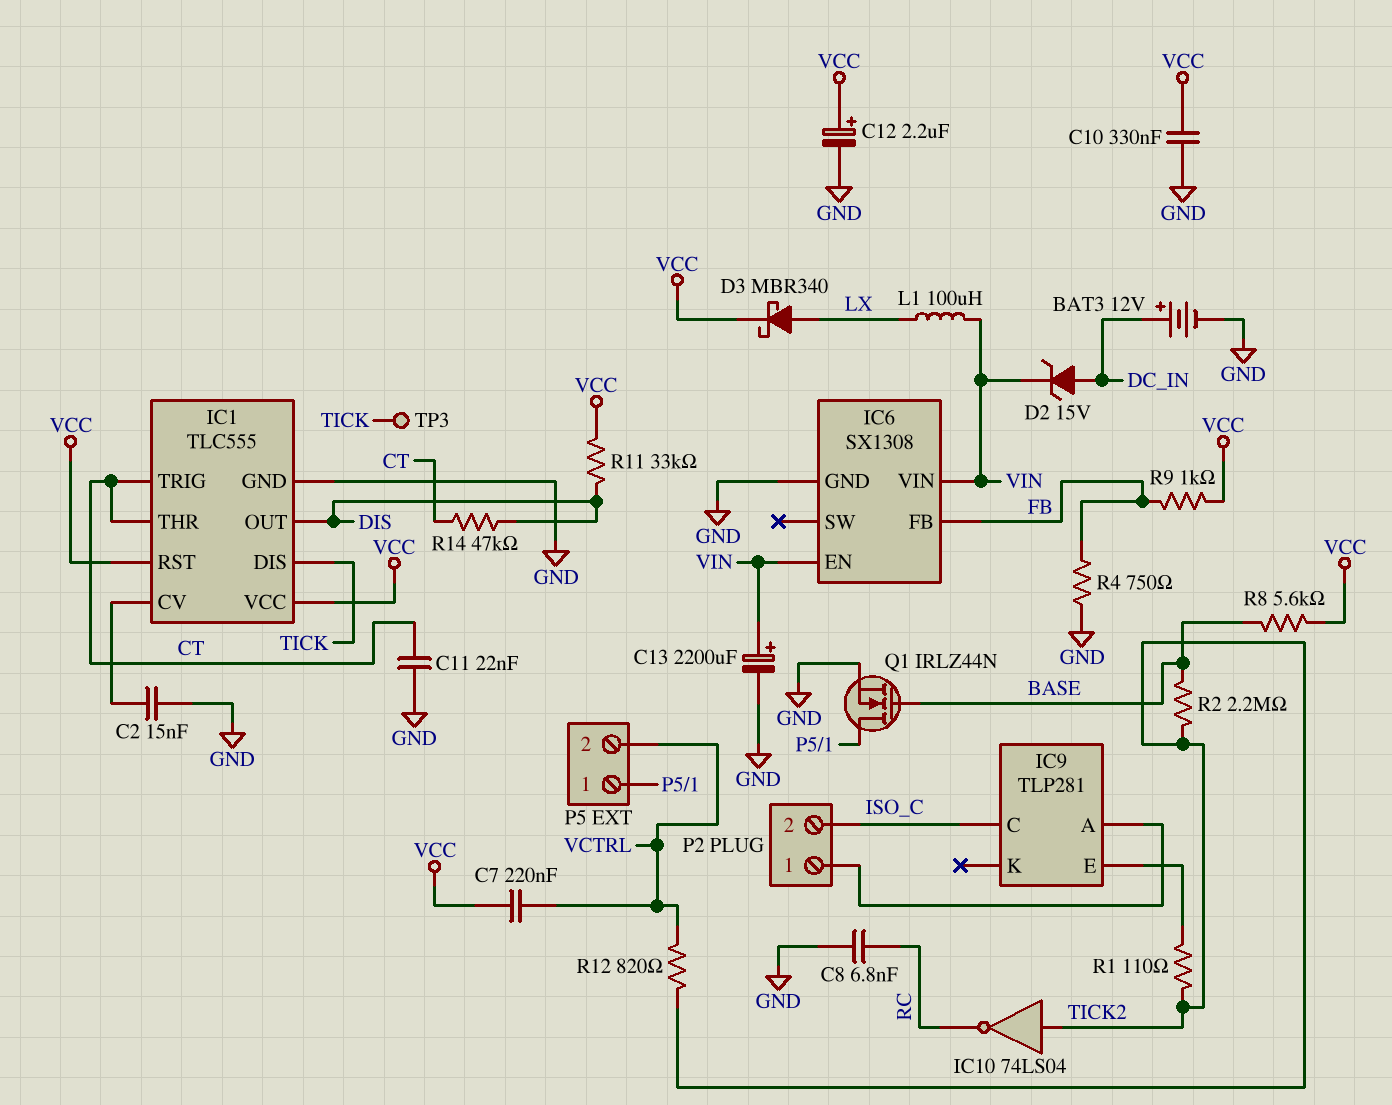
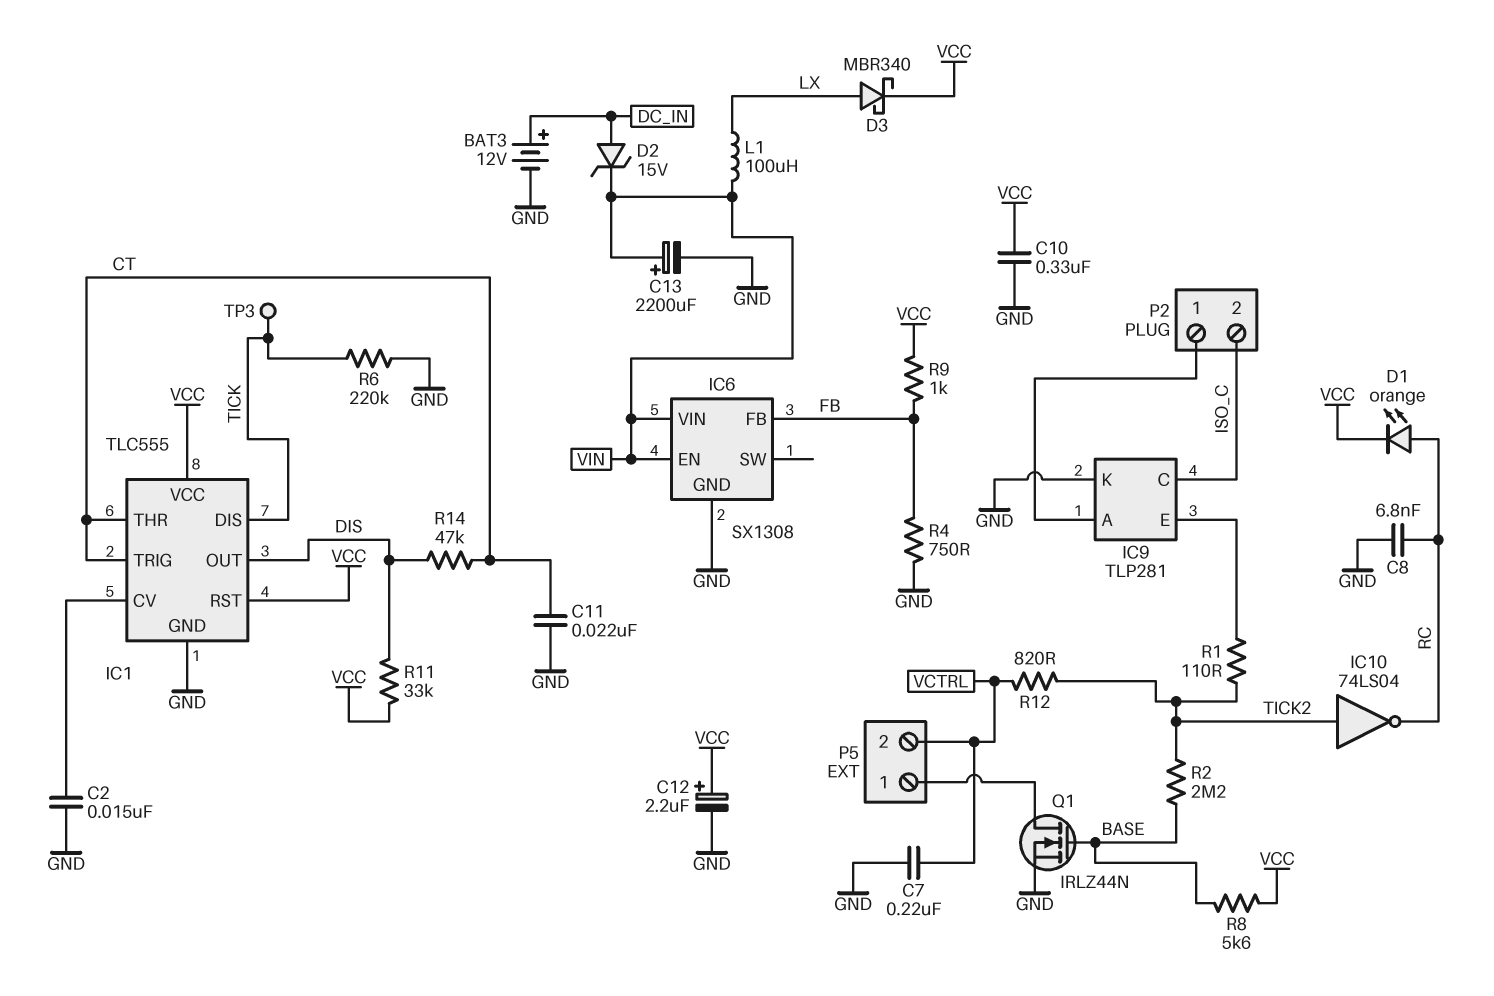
C7: 220nF (VCC, VCTRL) -> 220nF (GND, VCTRL)
D1: none -> LED orange (A RC, K VCC)
IC9 pin K: none -> GND
R6: none -> 220k (GND, TICK)

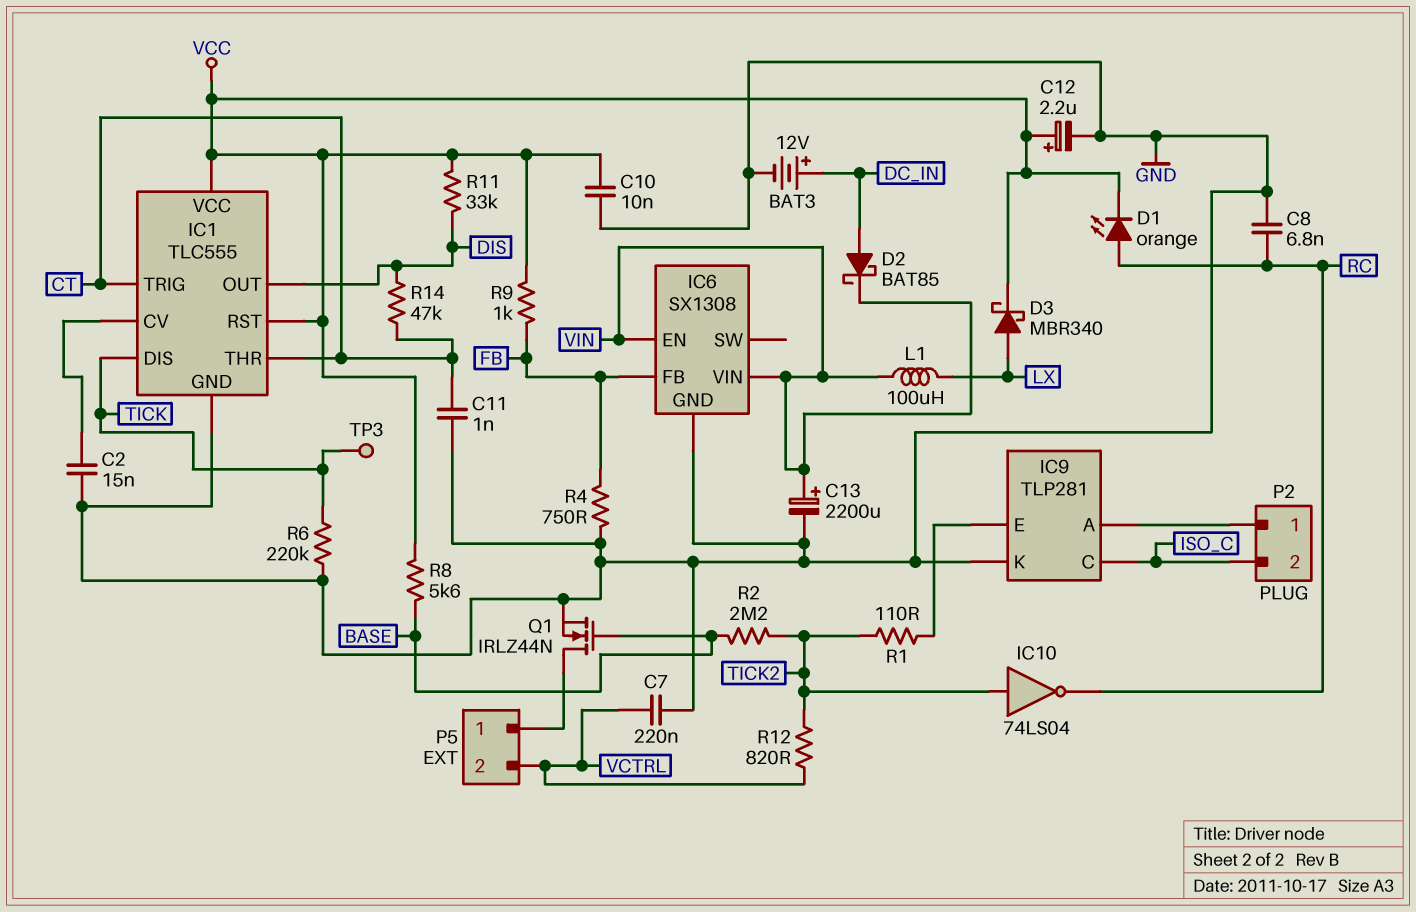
C10: 330nF (GND, VCC) -> 10nF (GND, VCC)
C11: 22nF (CT, GND) -> 1nF (CT, GND)
D2: zener 15V (A DC_IN, K VIN) -> schottky BAT85 (A DC_IN, K VIN)

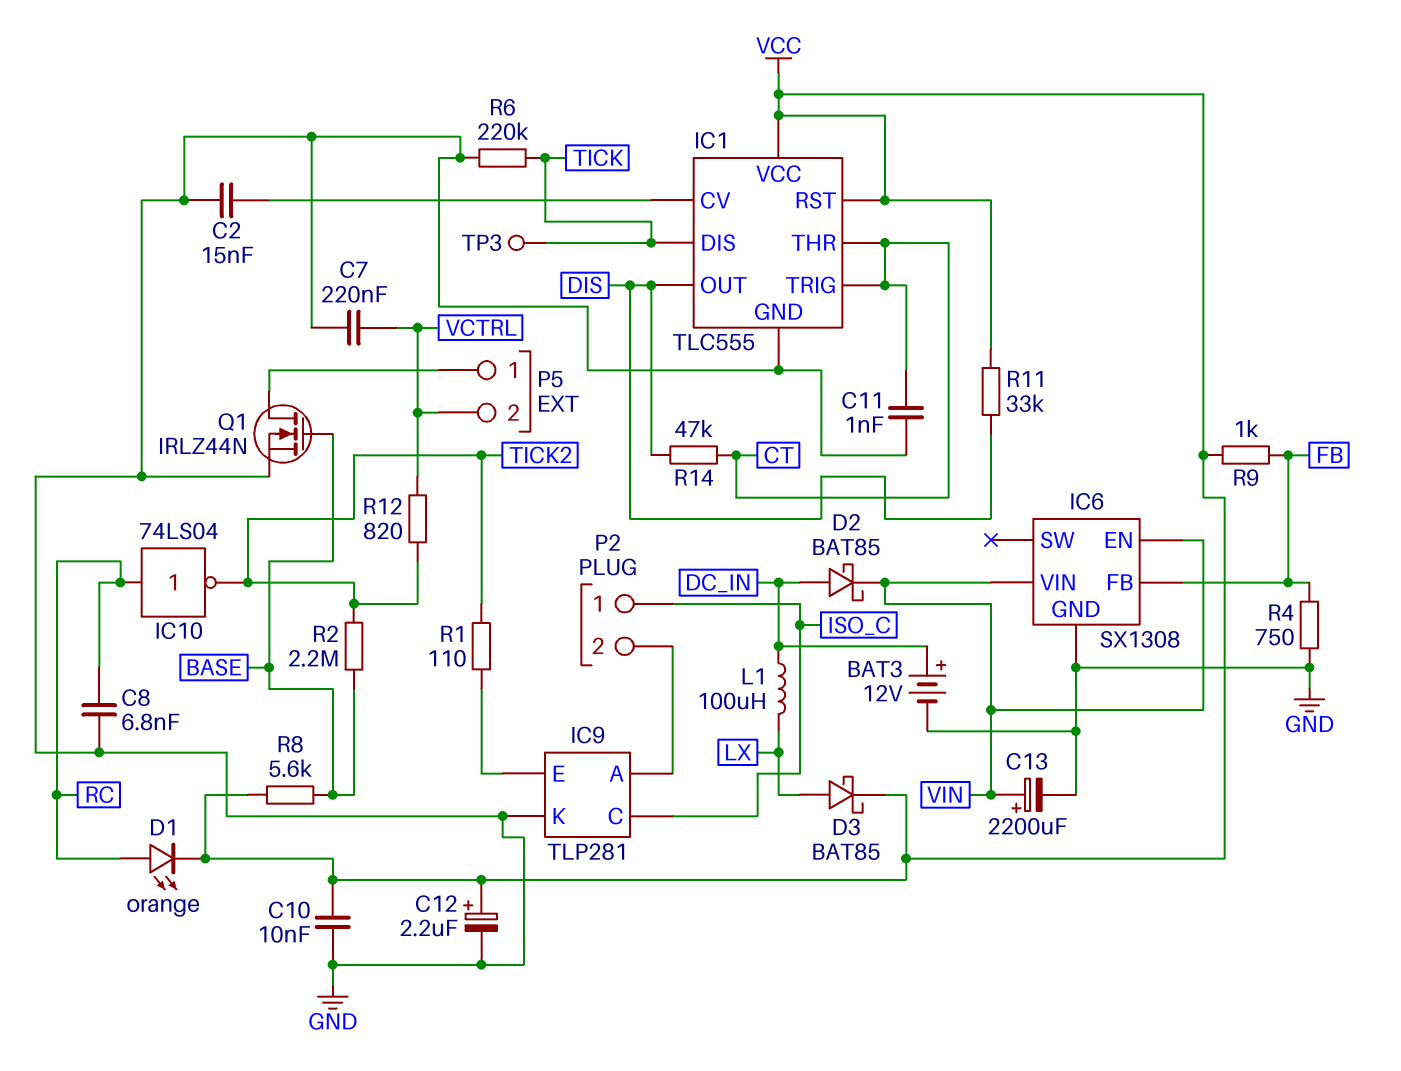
D3: schottky MBR340 (A LX, K VCC) -> schottky BAT85 (A LX, K VCC)
IC10: NOT 74LS04 (in TICK2, out RC) -> NOT 74LS04 (in RC, out TICK2)
L1: 100uH (LX, VIN) -> 100uH (DC_IN, LX)
P2 pin 1: IC9/A -> ISO_C
P2 pin 2: ISO_C -> IC9/A

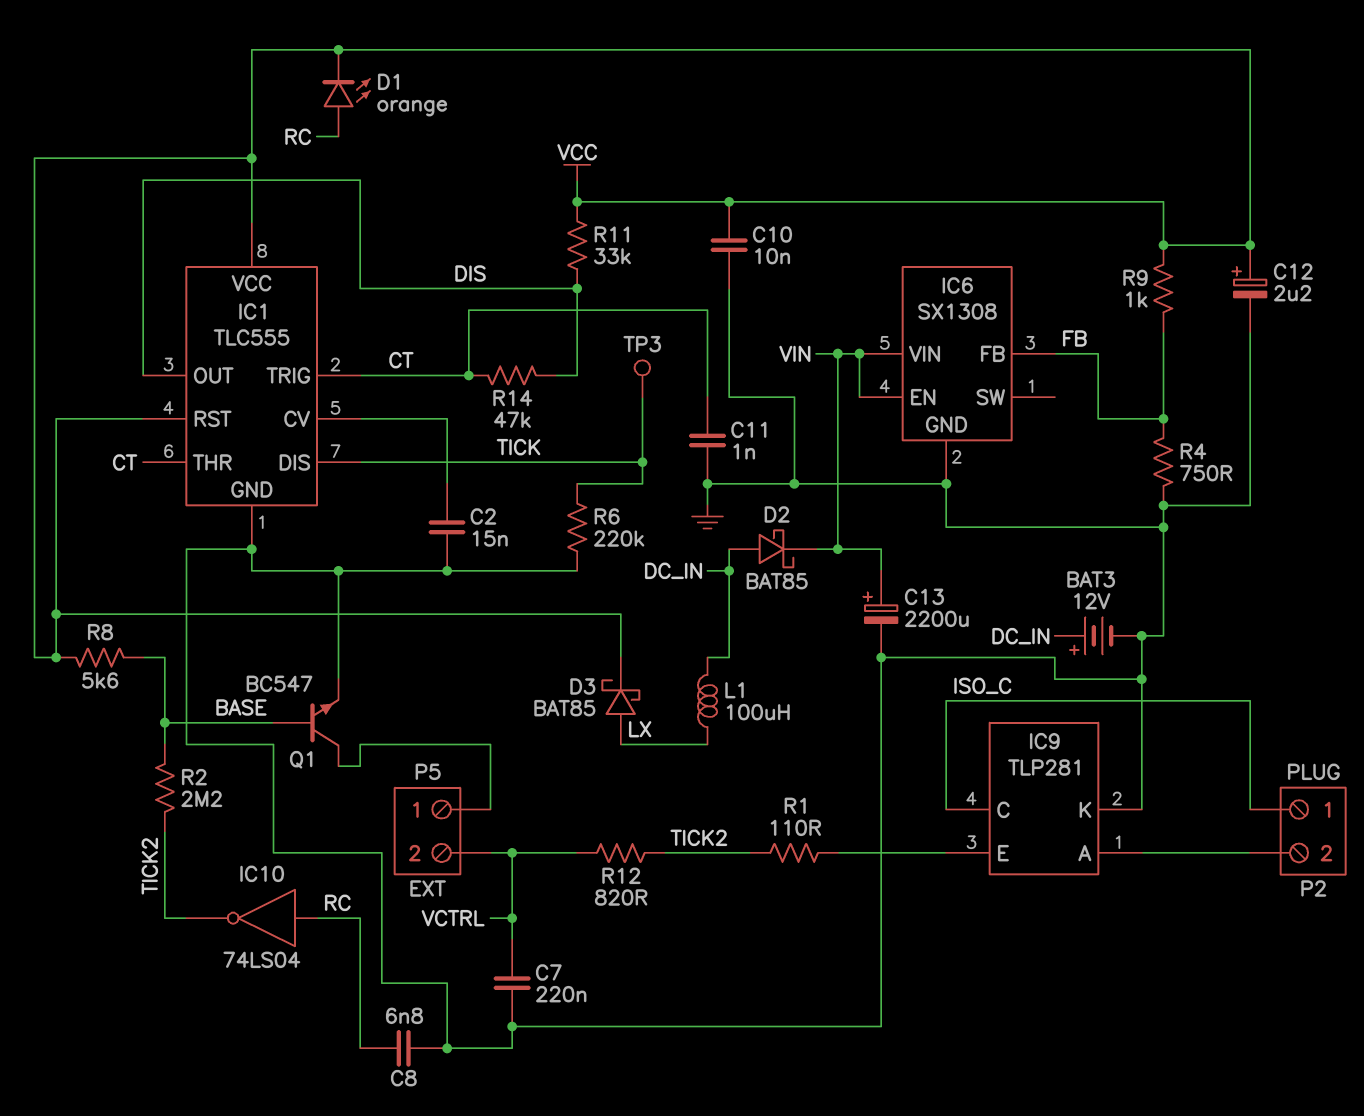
Q1: NMOS IRLZ44N (G BASE, D P5/1, S GND) -> NPN BC547 (B BASE, C P5/1, E GND)

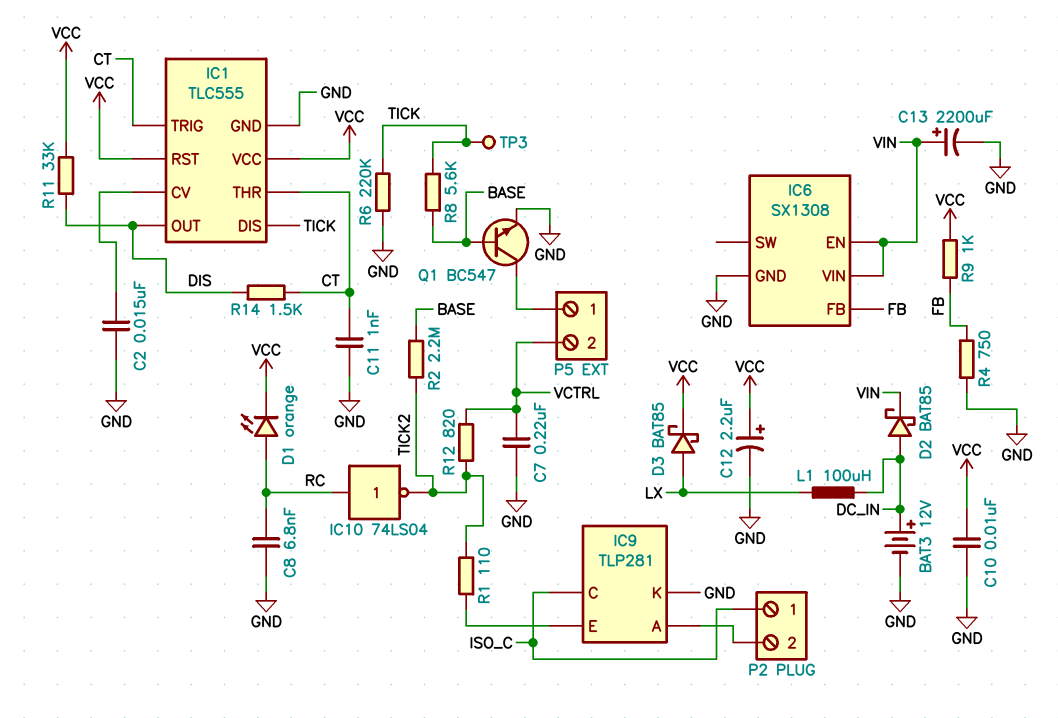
R8: 5.6k (BASE, VCC) -> 5.6k (BASE, TICK)
R14: 47k (CT, DIS) -> 1.5k (CT, DIS)

